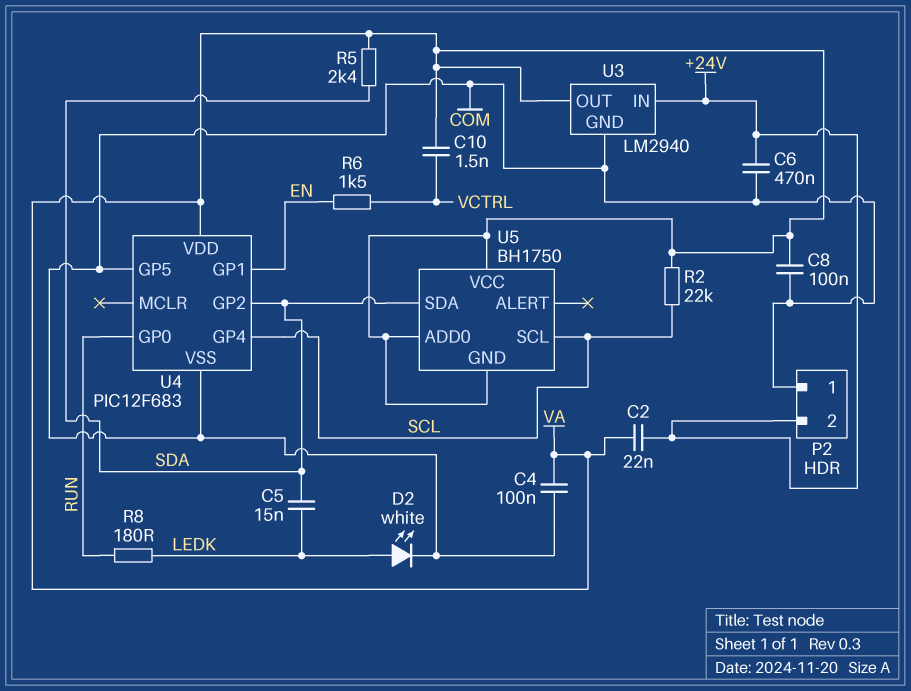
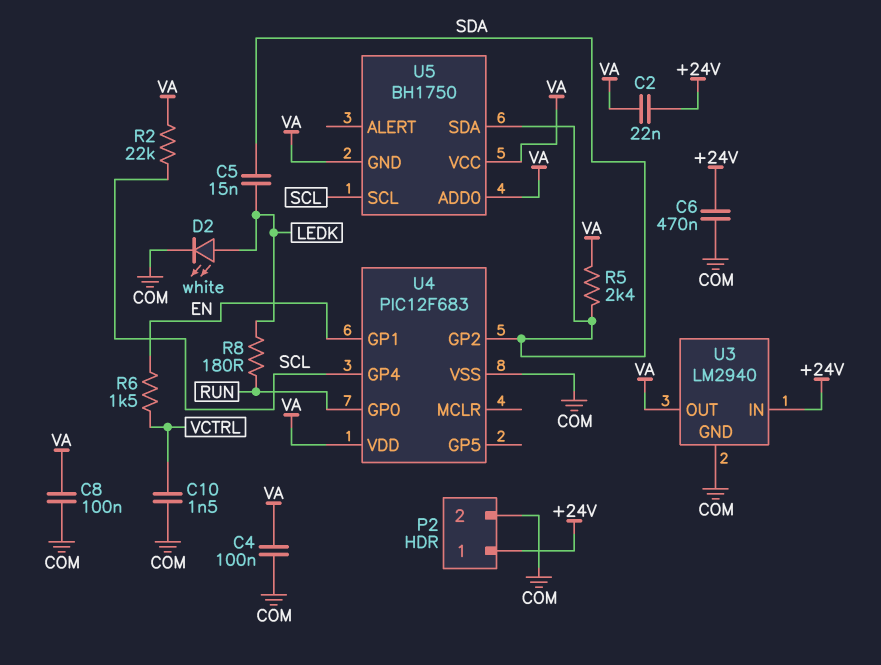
C10: 1.5nF (VA, VCTRL) -> 1.5nF (COM, VCTRL)
P2 pin 1: COM -> +24V
P2 pin 2: +24V -> COM
U4 pin GP5: COM -> none

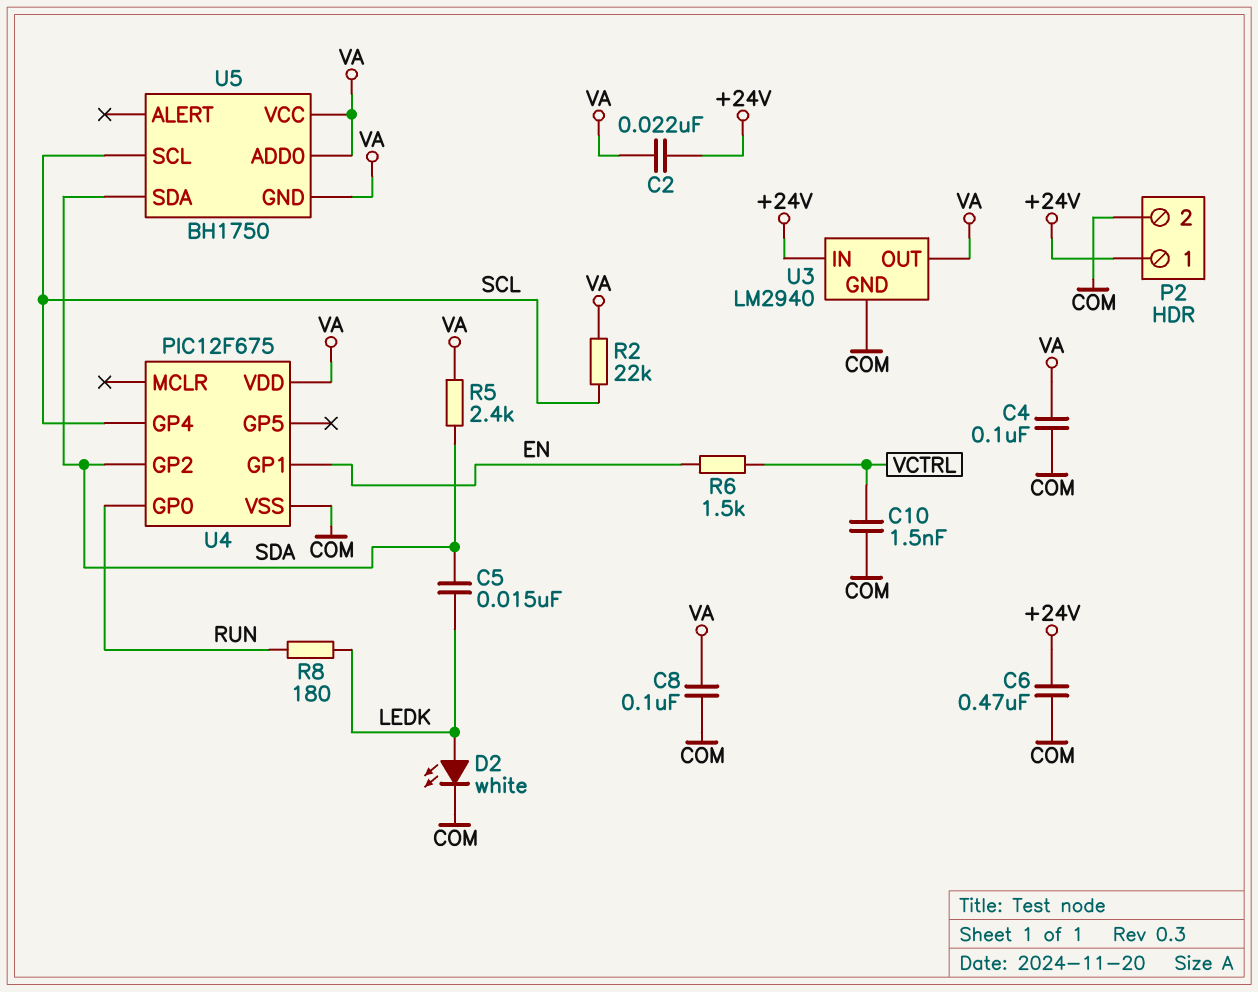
U4: PIC12F683 -> PIC12F675

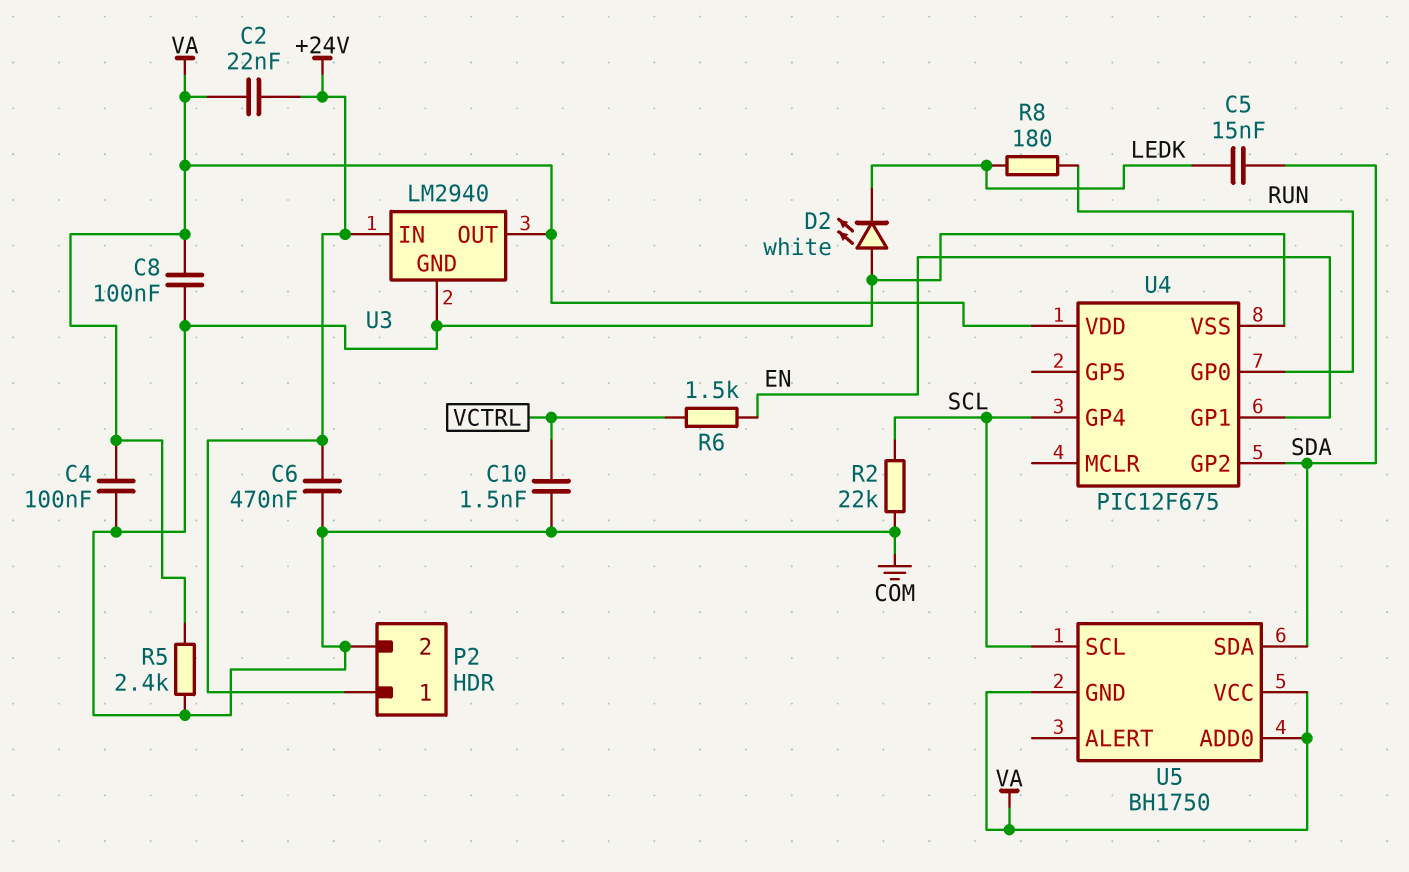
D2: LED white (A LEDK, K COM) -> LED white (A COM, K LEDK)
R2: 22k (SCL, VA) -> 22k (COM, SCL)
R5: 2.4k (SDA, VA) -> 2.4k (COM, VA)

